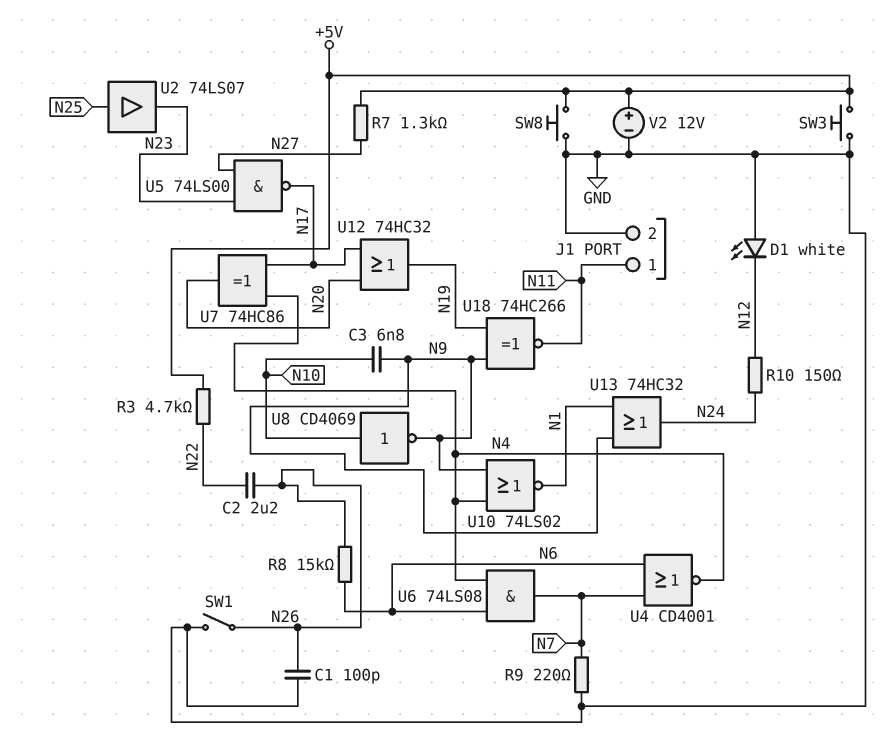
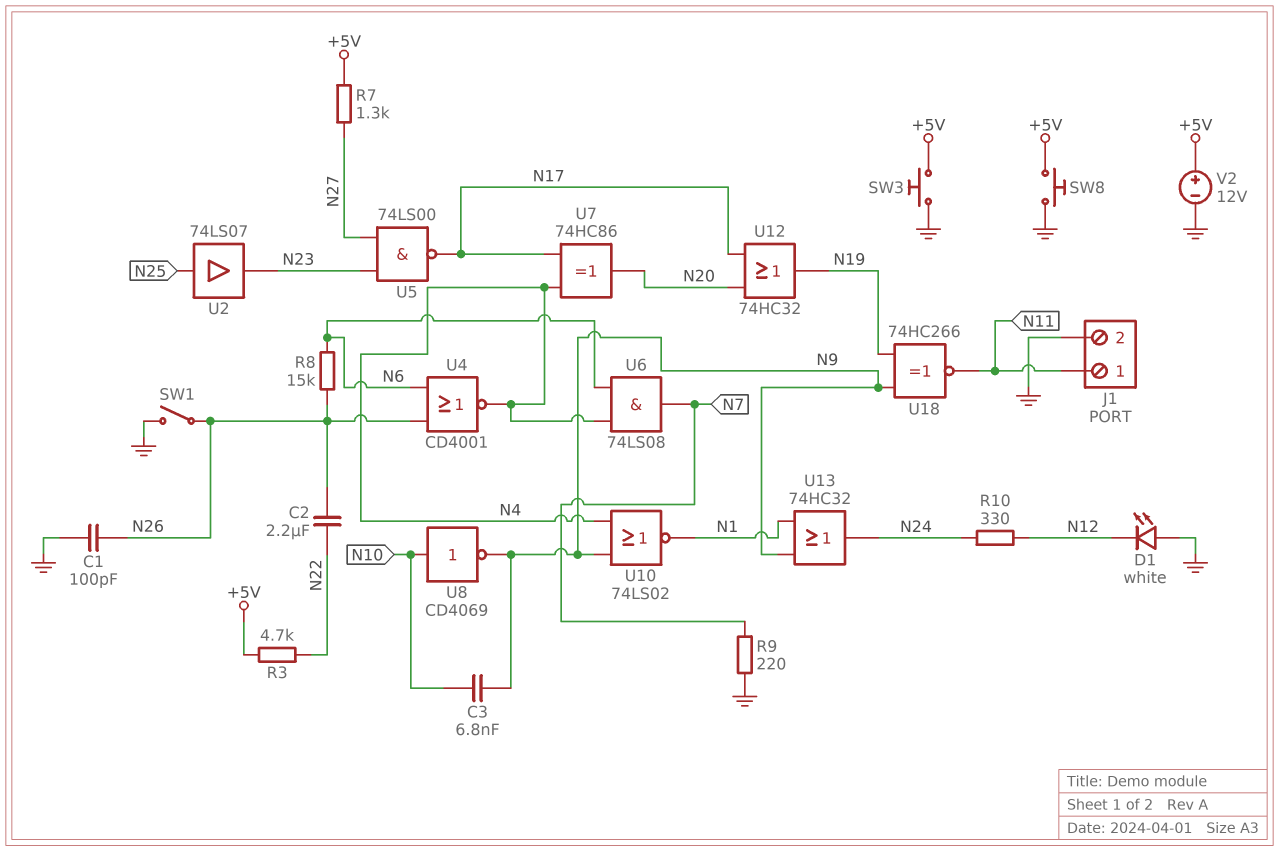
R10: 150 (N12, N24) -> 330 (N12, N24)
U4: NOR CD4001 (in N6, in N7, out N4) -> NOR CD4001 (in N6, in N26, out N4)

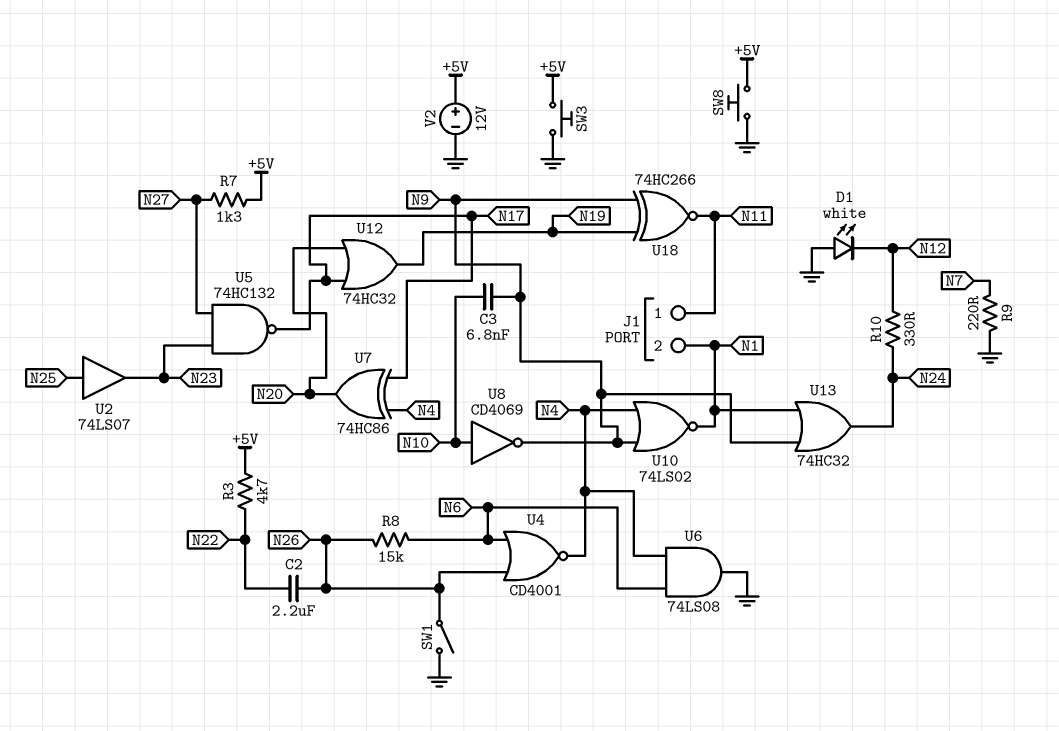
C1: 100pF (GND, N26) -> none
J1 pin 2: GND -> N1
U5: NAND 74LS00 (in N23, in N27, out N17) -> NAND 74HC132 (in N23, in N27, out N17)
U6: AND 74LS08 (in N4, in N6, out N7) -> AND 74LS08 (in N4, in N6, out GND)

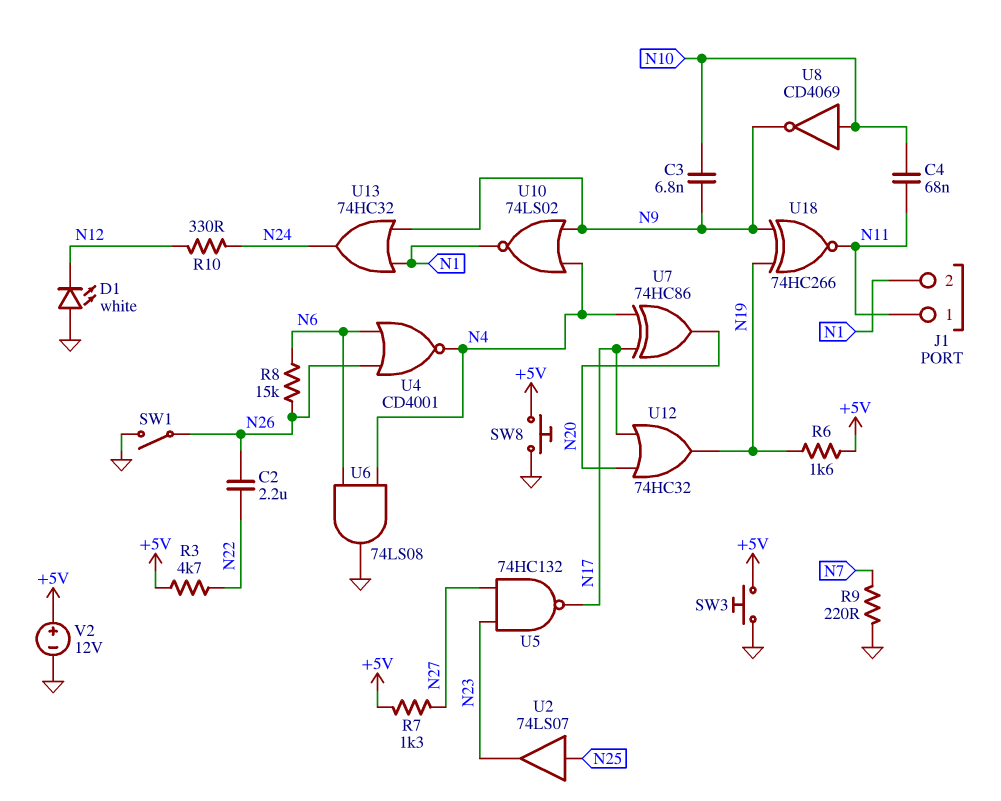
C4: none -> 68nF (N10, N11)
R6: none -> 1.6k (+5V, N19)

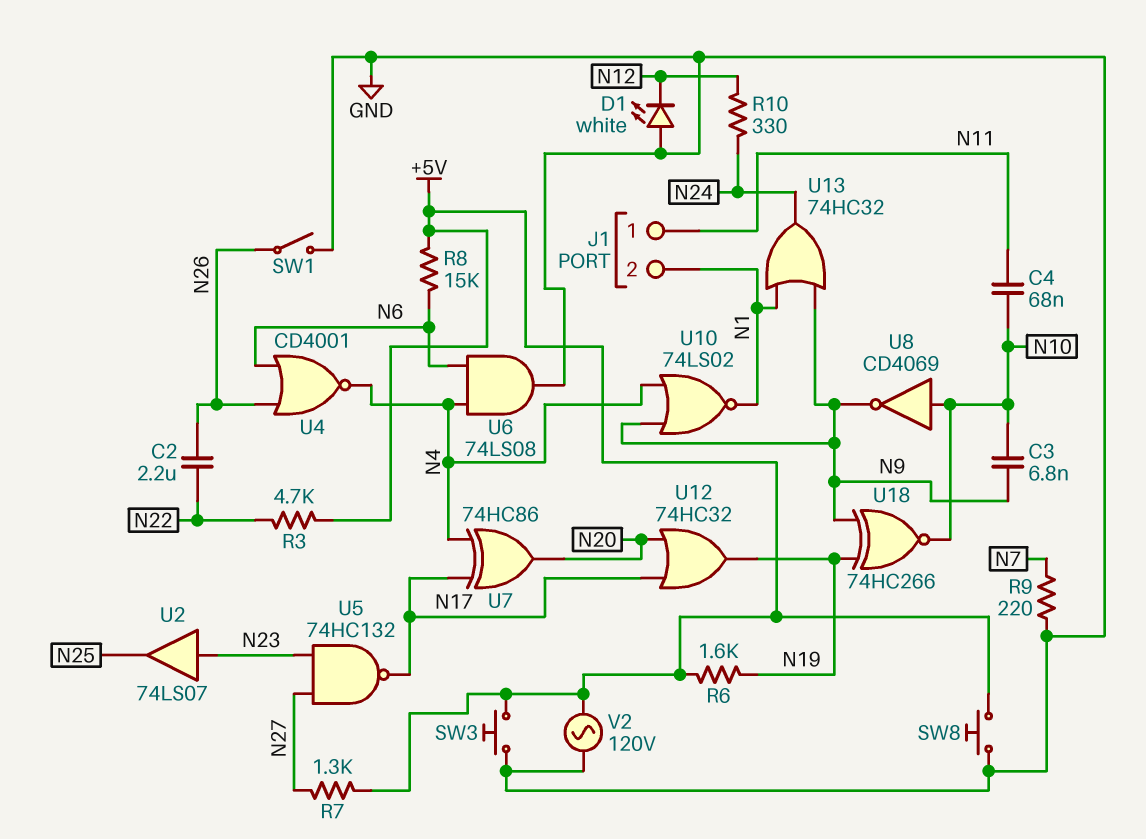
R8: 15k (N6, N26) -> 15k (+5V, N6)
U2: buffer 74LS07 (in N25, out N23) -> buffer 74LS07 (in N23, out N25)
U18: XNOR 74HC266 (in N9, in N19, out N11) -> XNOR 74HC266 (in N9, in N19, out N10)
V2: 12V (plus +5V, minus GND) -> AC 120V (+5V, GND)

